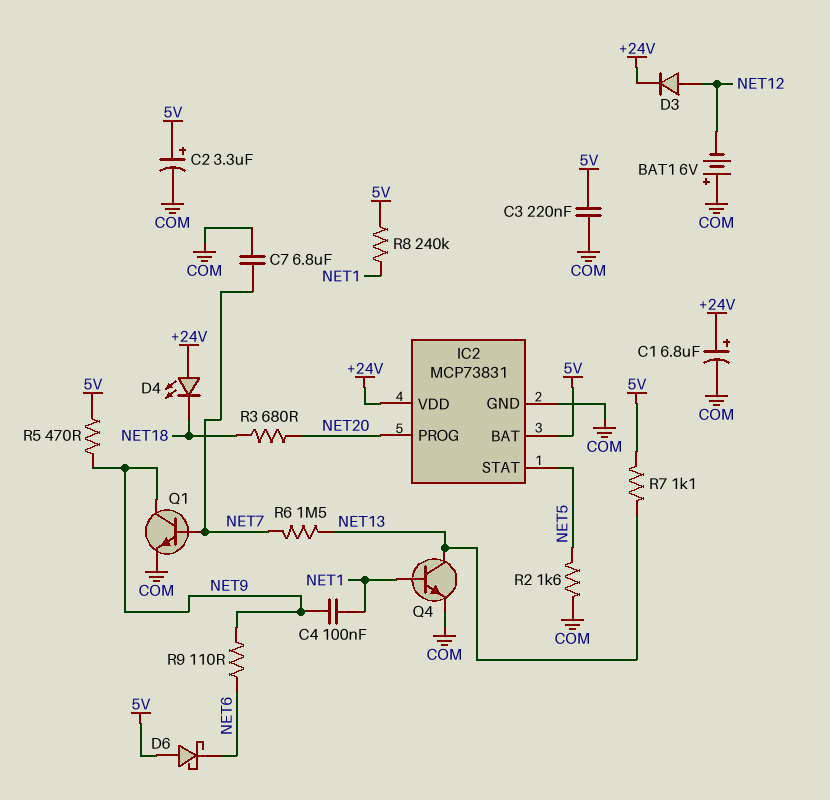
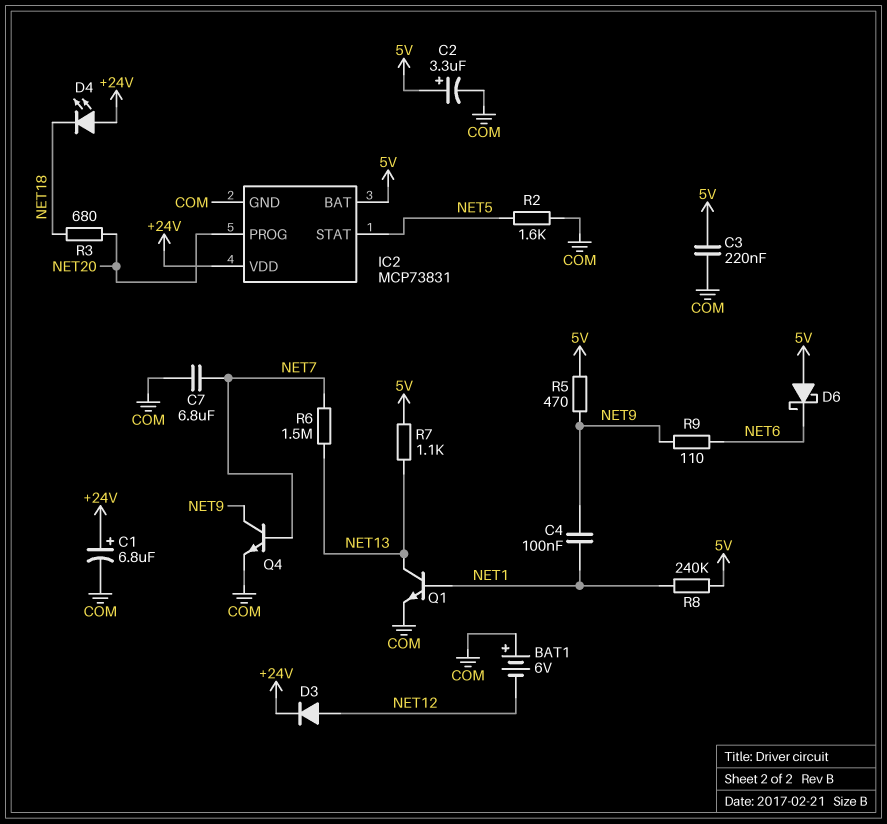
Q1: NPN (B NET7, C NET9, E COM) -> NPN (B NET1, C NET13, E COM)
Q4: NPN (B NET1, C NET13, E COM) -> NPN (B NET7, C NET9, E COM)

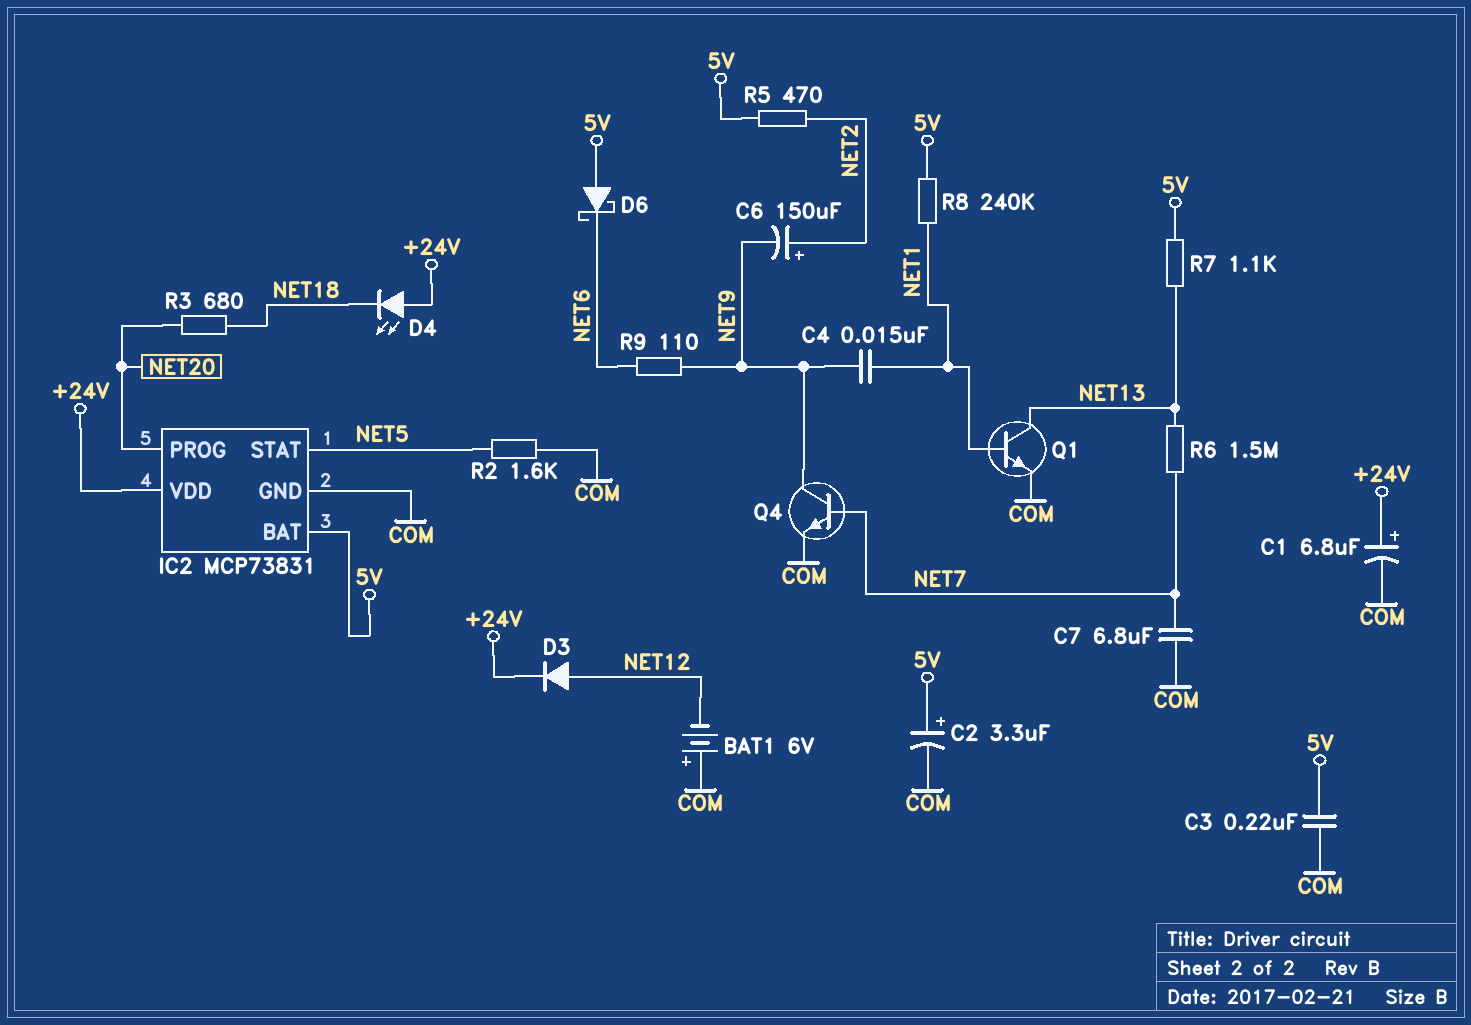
C4: 100nF (NET1, NET9) -> 15nF (NET1, NET9)
C6: none -> 150uF (plus NET2, minus NET9)
R5: 470 (5V, NET9) -> 470 (5V, NET2)

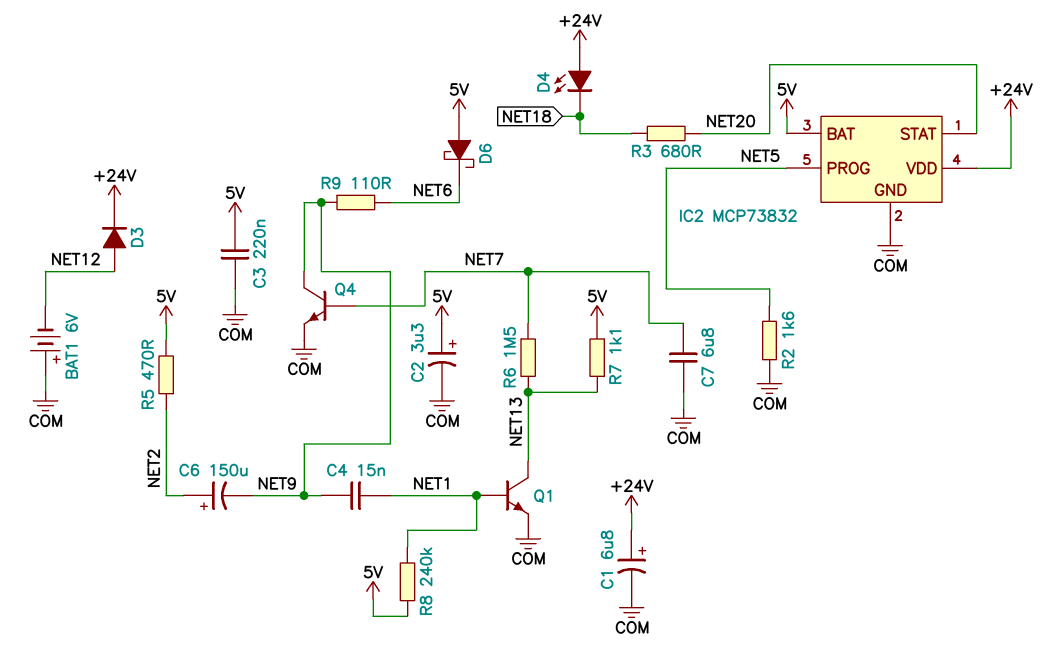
IC2: MCP73831 -> MCP73832
IC2 pin PROG: NET20 -> NET5
IC2 pin STAT: NET5 -> NET20

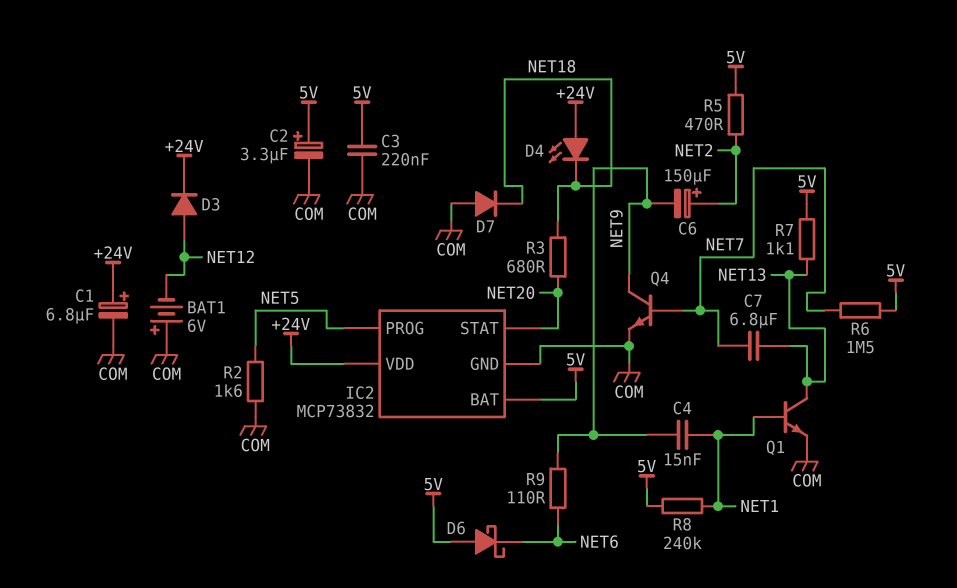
C7: 6.8uF (COM, NET7) -> 6.8uF (NET7, NET13)
D7: none -> diode (A COM, K NET18)
R6: 1.5M (NET7, NET13) -> 1.5M (5V, NET7)

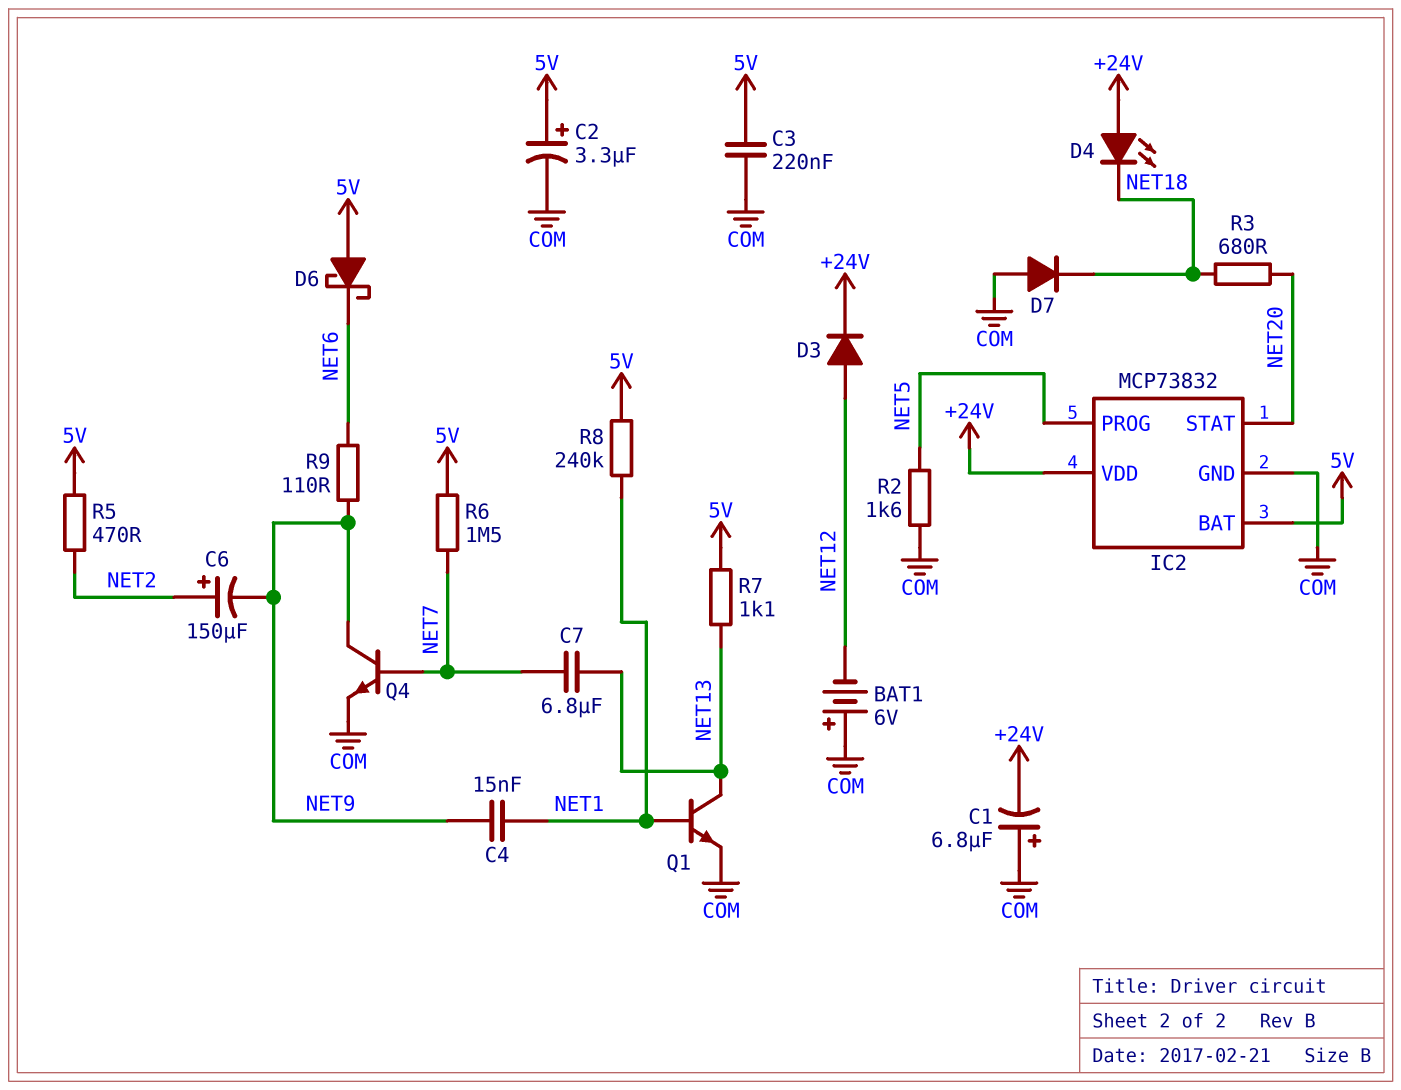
C1: 6.8uF (plus +24V, minus COM) -> 6.8uF (plus COM, minus +24V)

